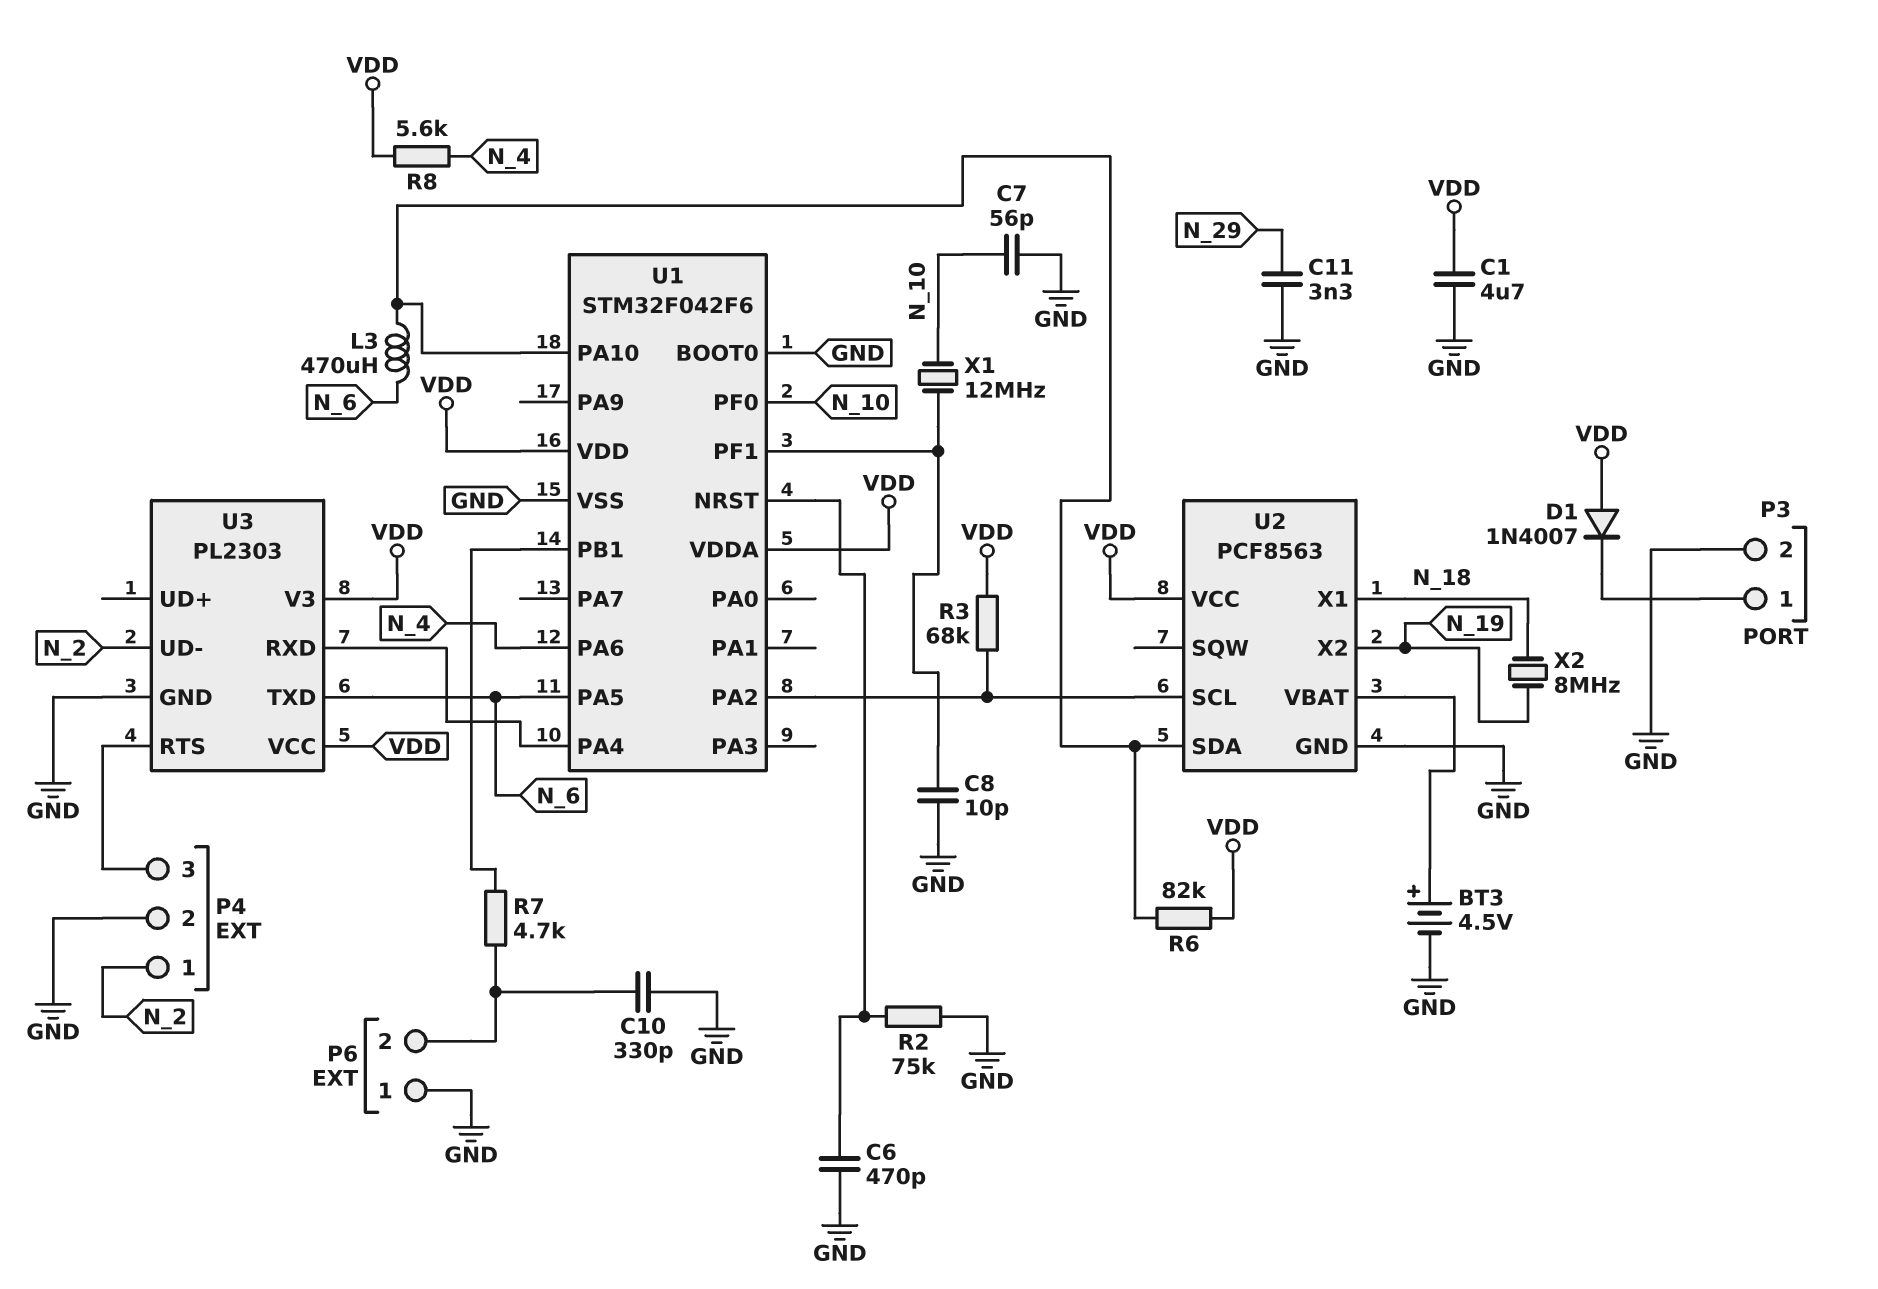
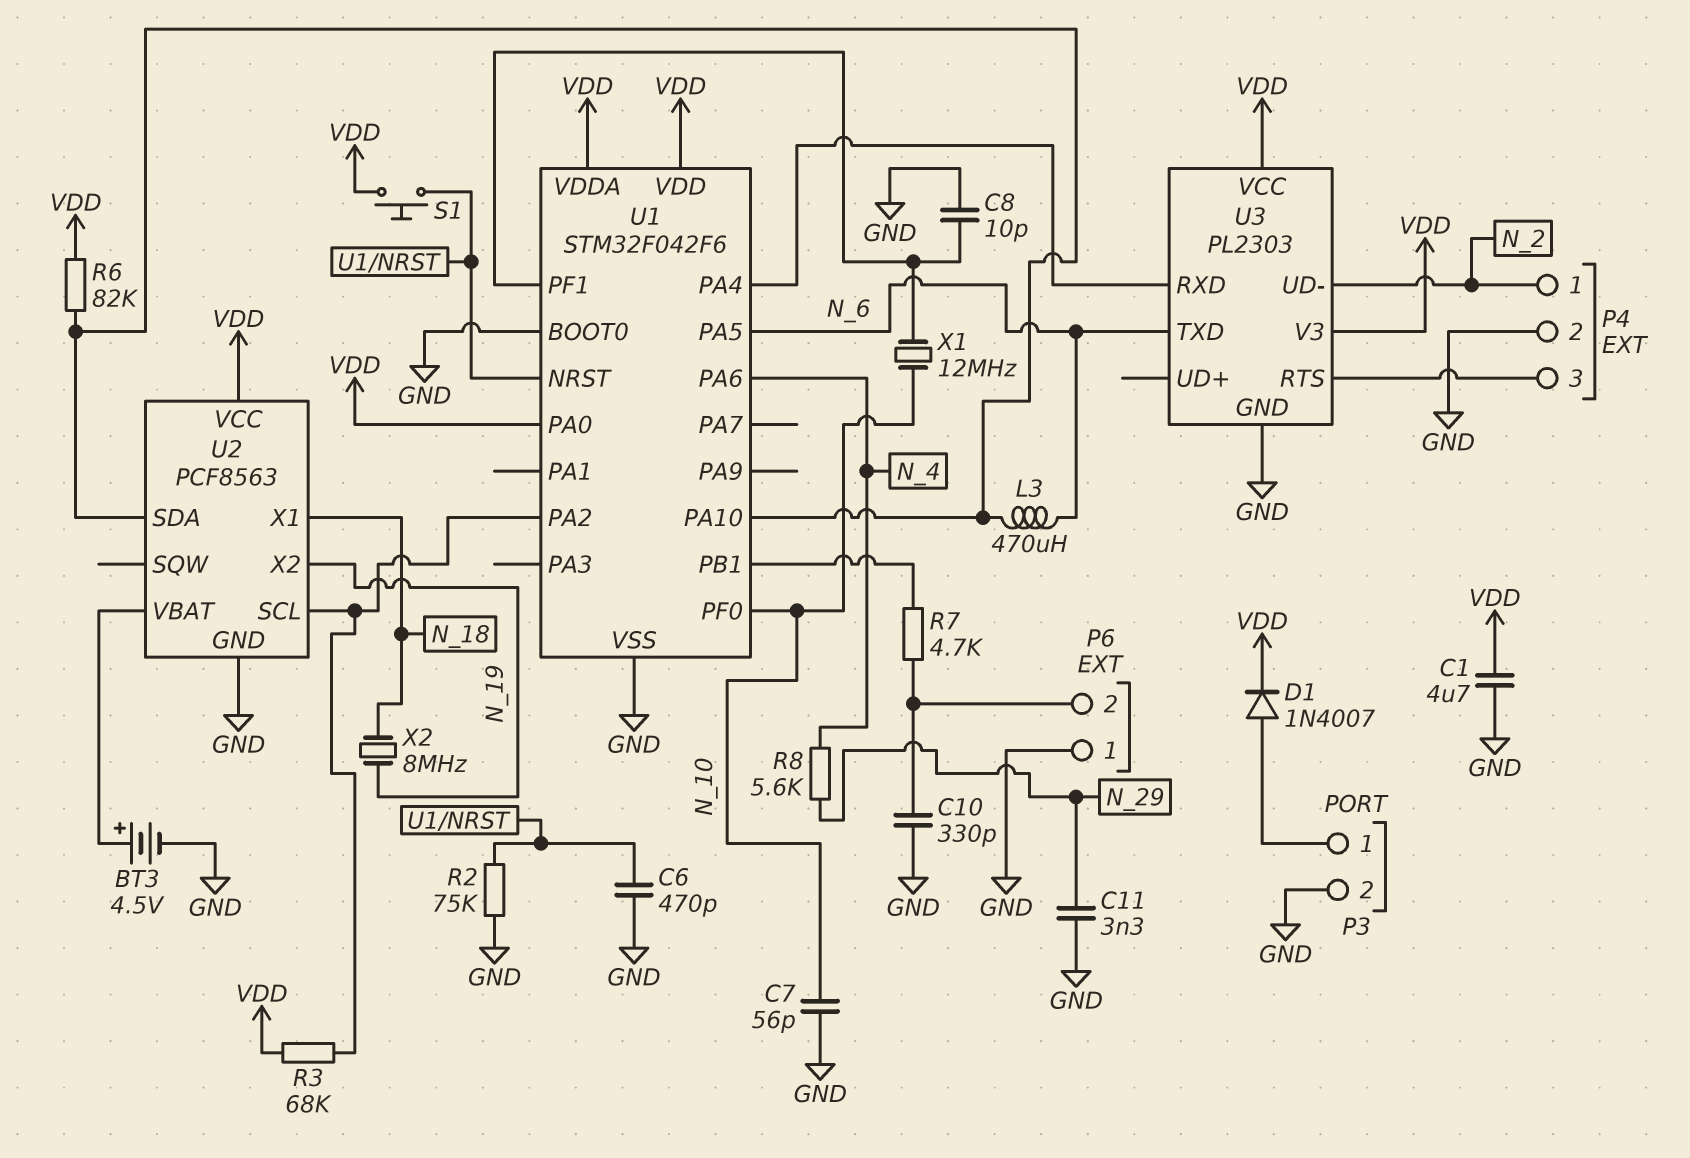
D1: diode 1N4007 (A VDD, K P3/1) -> diode 1N4007 (A P3/1, K VDD)
R8: 5.6k (N_4, VDD) -> 5.6k (N_4, N_29)
S1: none -> button (U1/NRST, VDD)
U1 pin PA0: none -> VDD

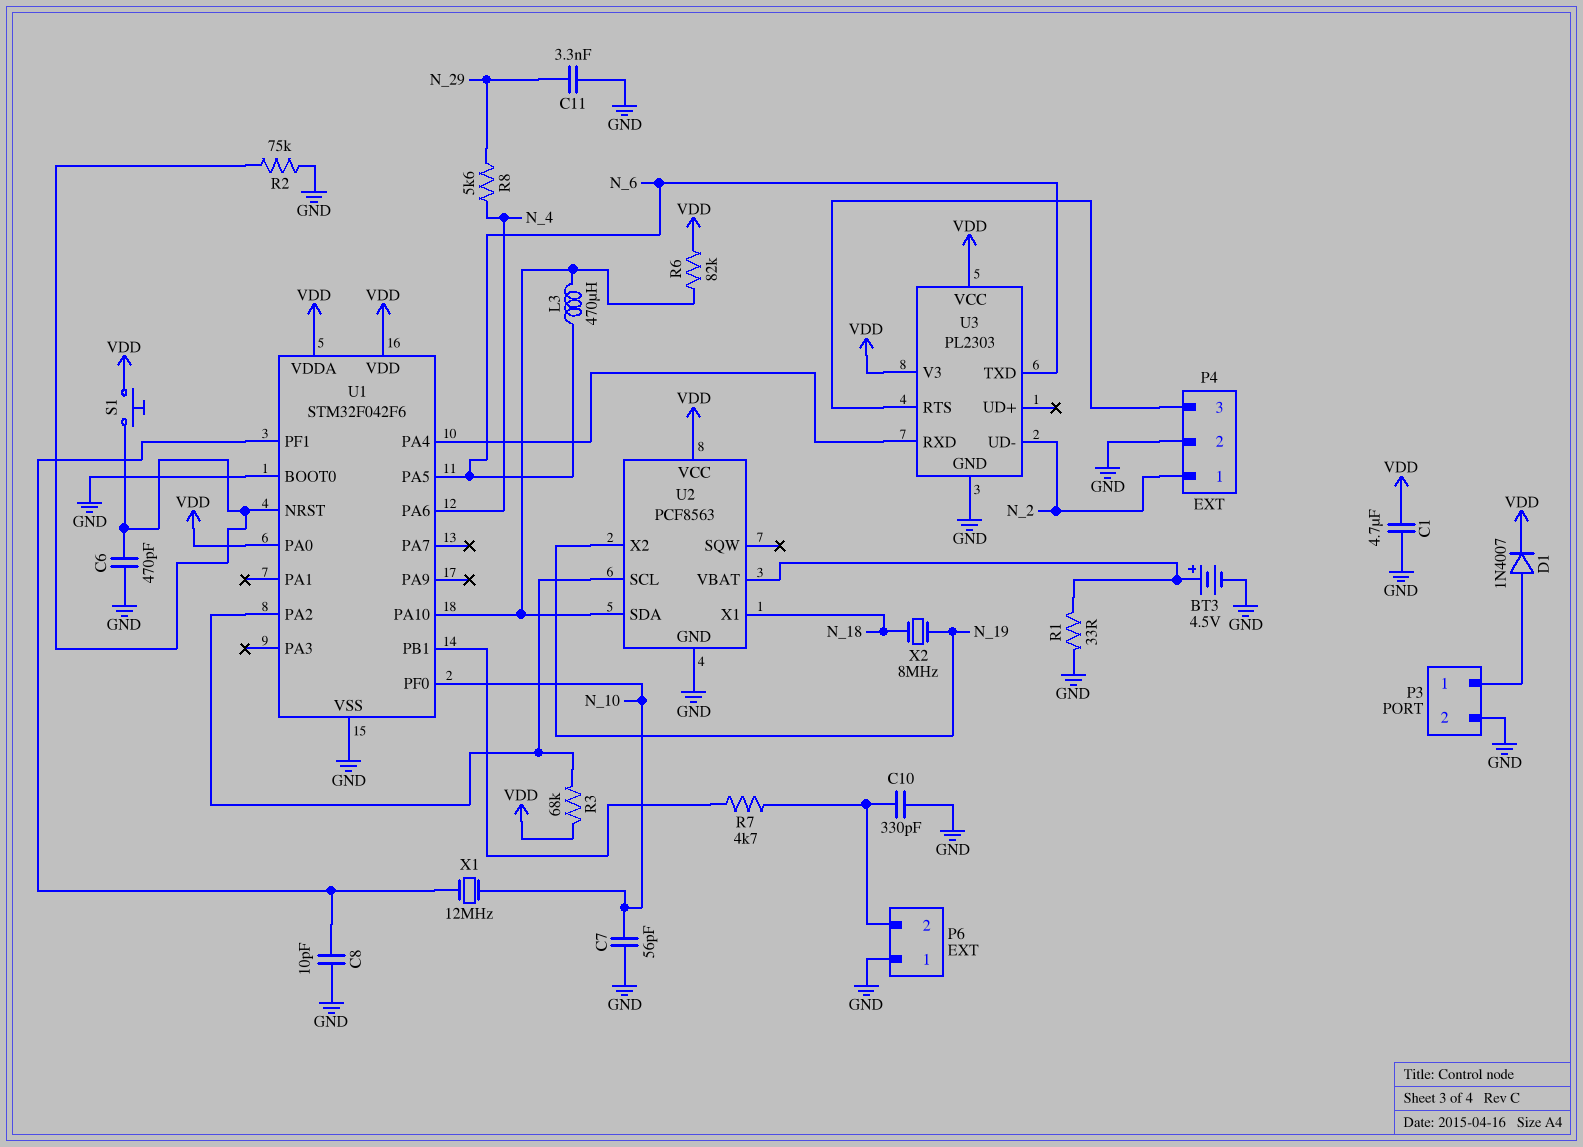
R1: none -> 33 (GND, U2/VBAT)

